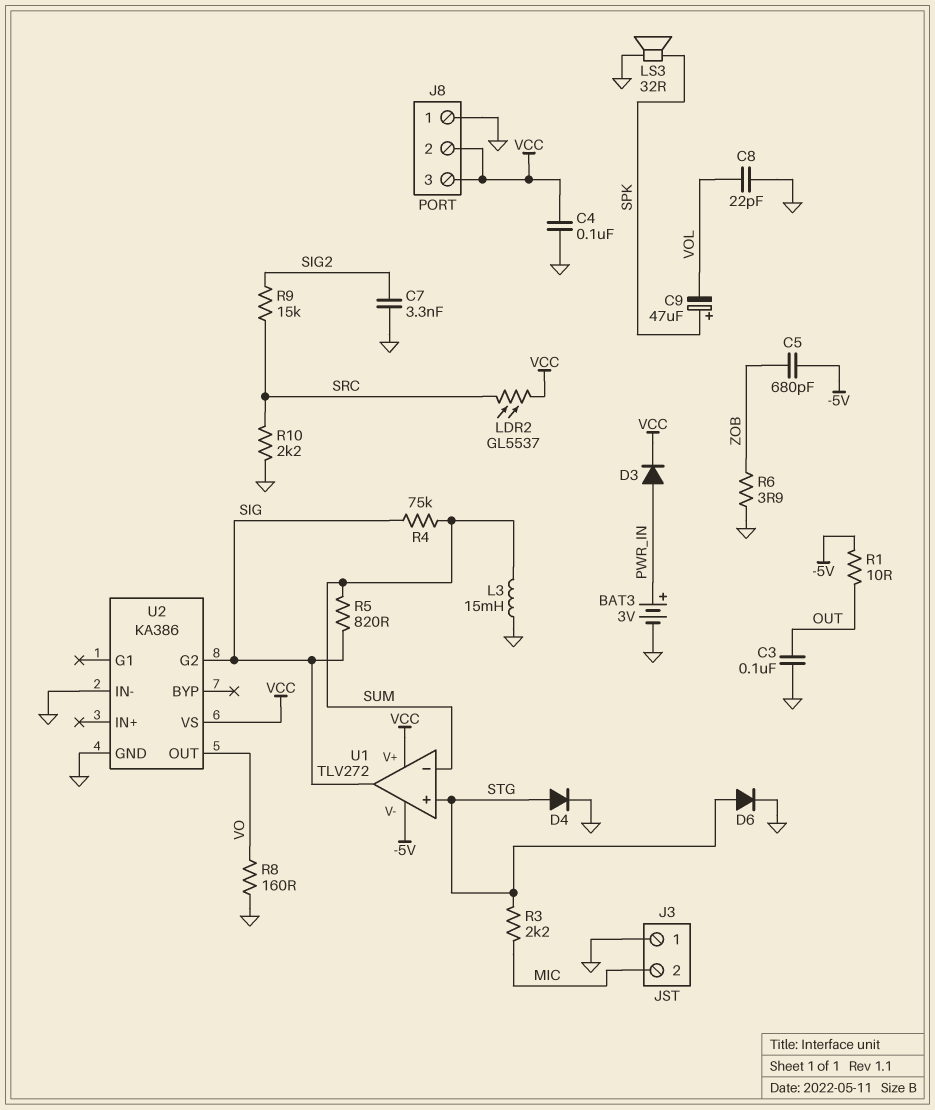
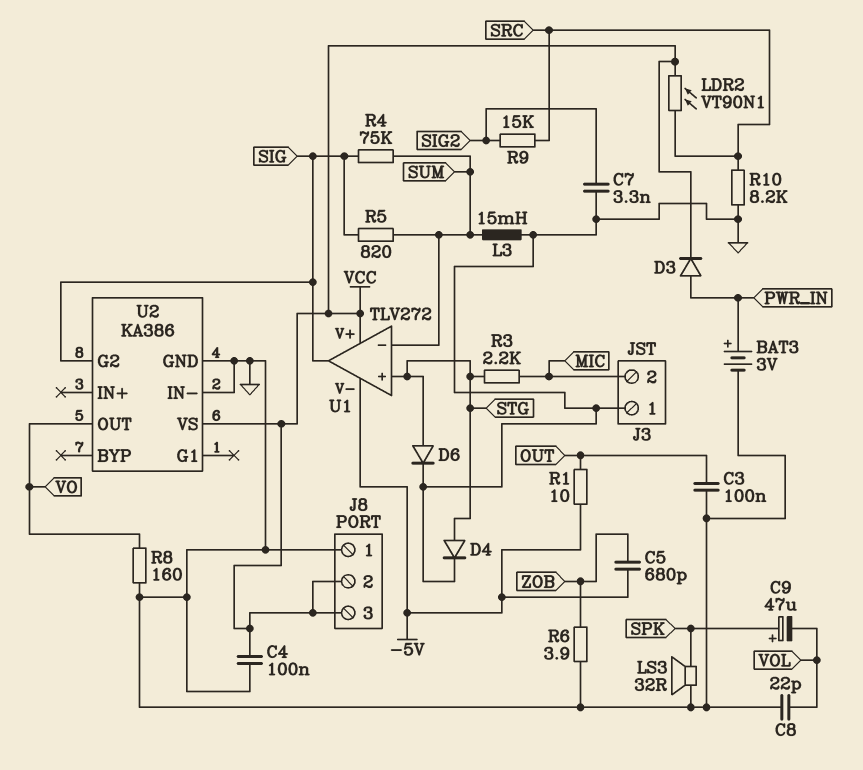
LDR2: GL5537 (SRC, VCC) -> VT90N1 (SRC, VCC)
R10: 2.2k (GND, SRC) -> 8.2k (GND, SRC)

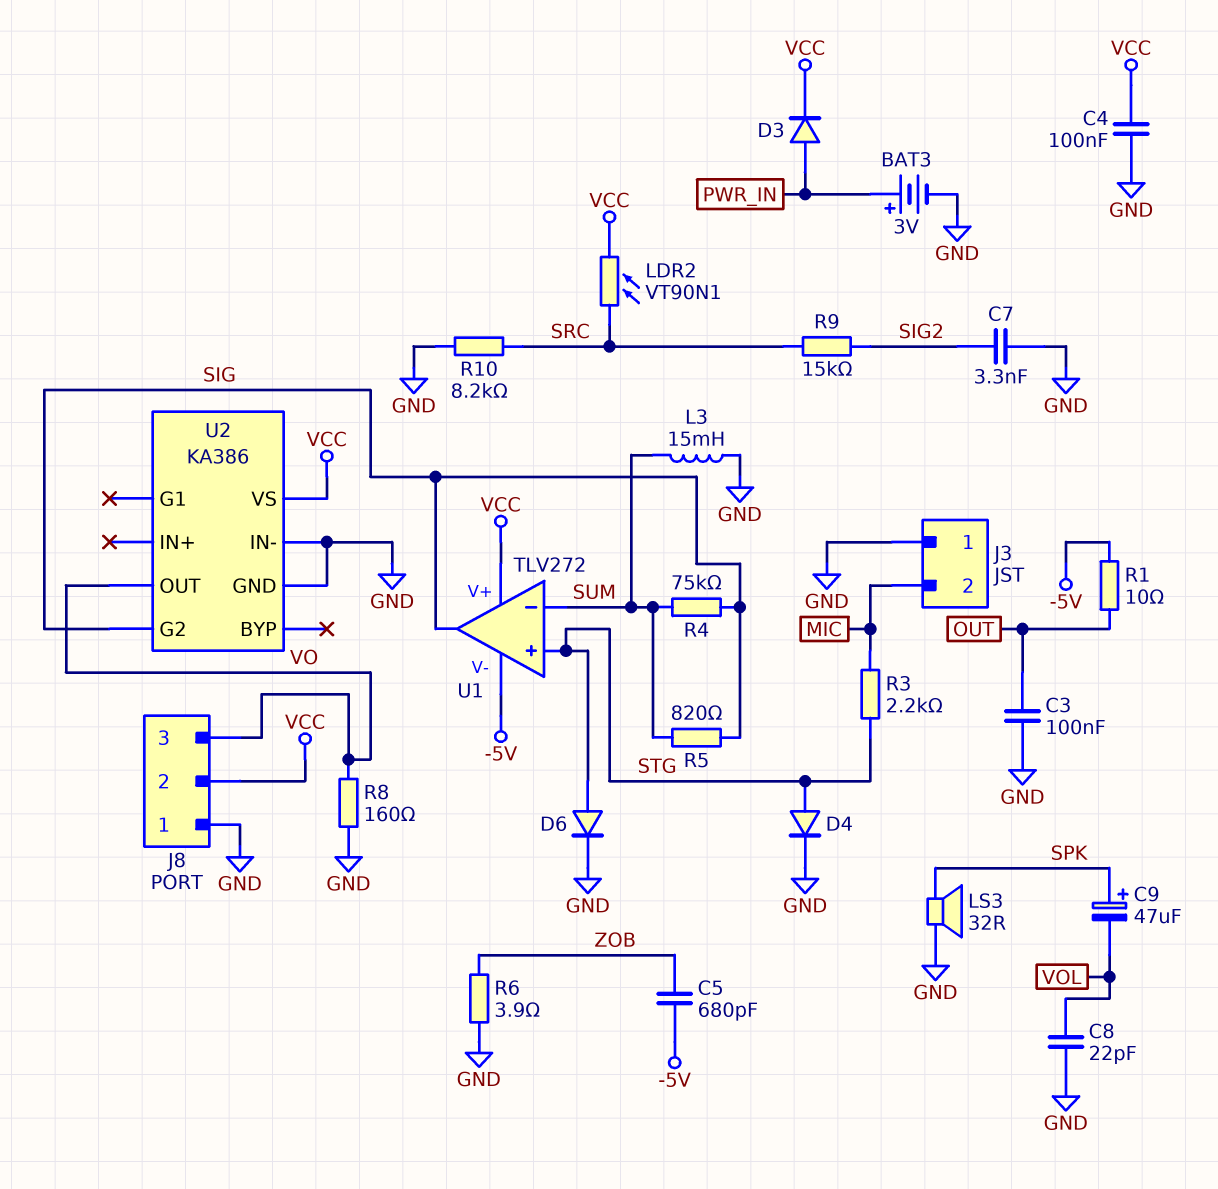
J8 pin 3: VCC -> VO

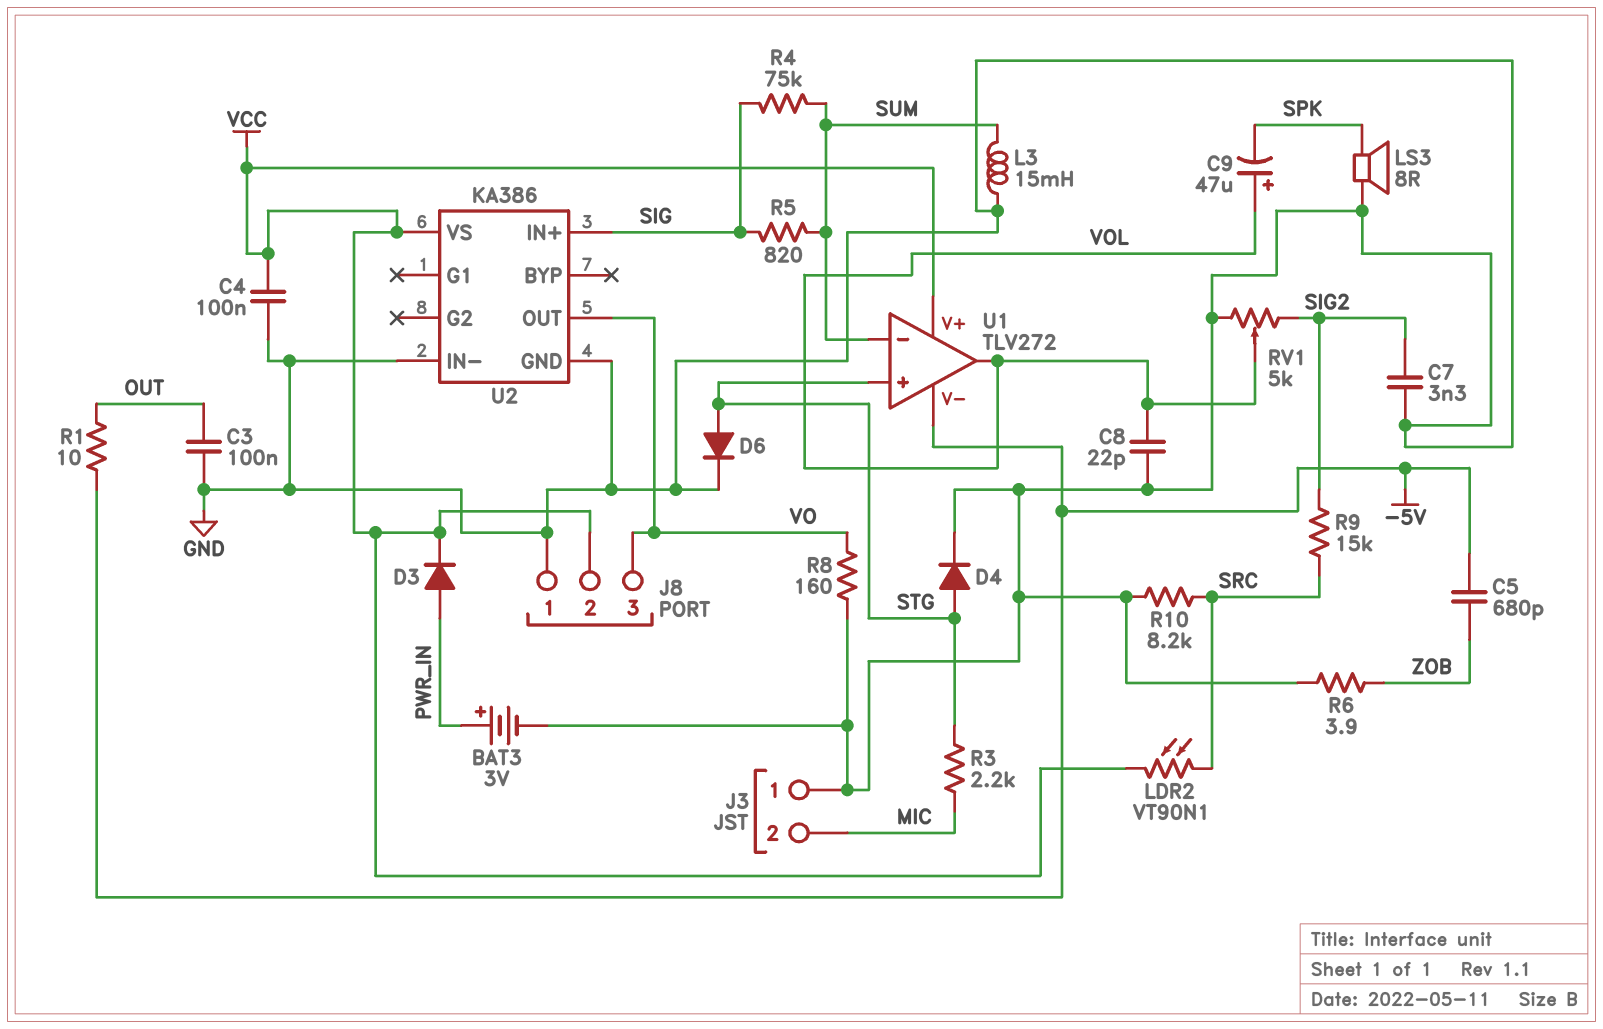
C9: 47uF (plus SPK, minus VOL) -> 47uF (plus VOL, minus SPK)
LS3: speaker 32R (GND, SPK) -> speaker 8R (GND, SPK)
RV1: none -> 5k (GND, SIG2, wiper VOL)
U1 pin out: SIG -> VOL
U2 pin G2: SIG -> none
U2 pin IN+: none -> SIG

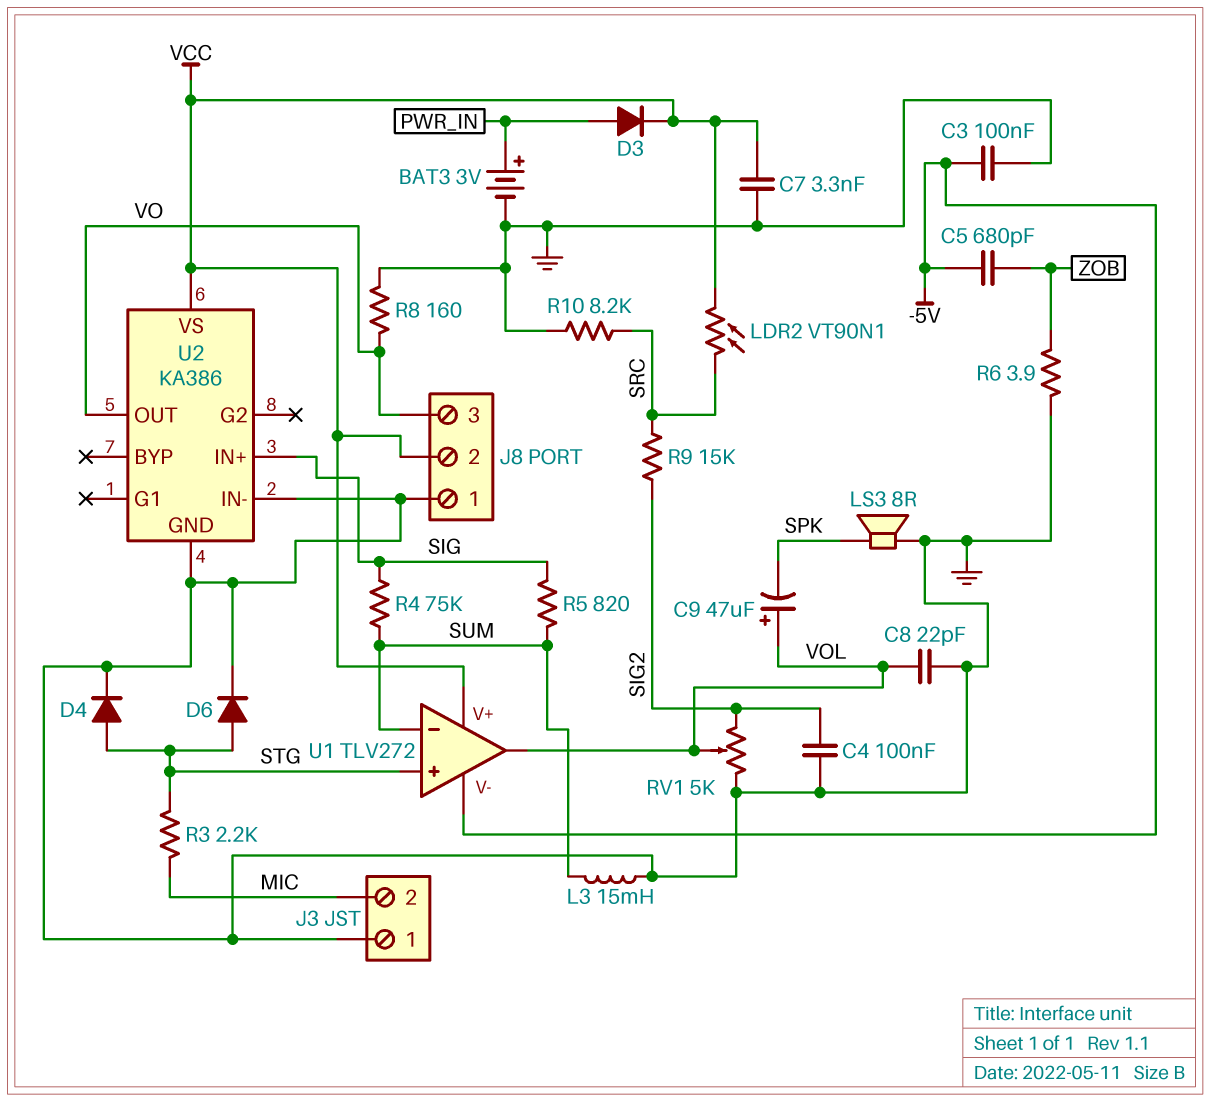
C3: 100nF (GND, OUT) -> 100nF (-5V, GND)
C4: 100nF (GND, VCC) -> 100nF (GND, SIG2)
C7: 3.3nF (GND, SIG2) -> 3.3nF (GND, VCC)
R1: 10 (-5V, OUT) -> none

